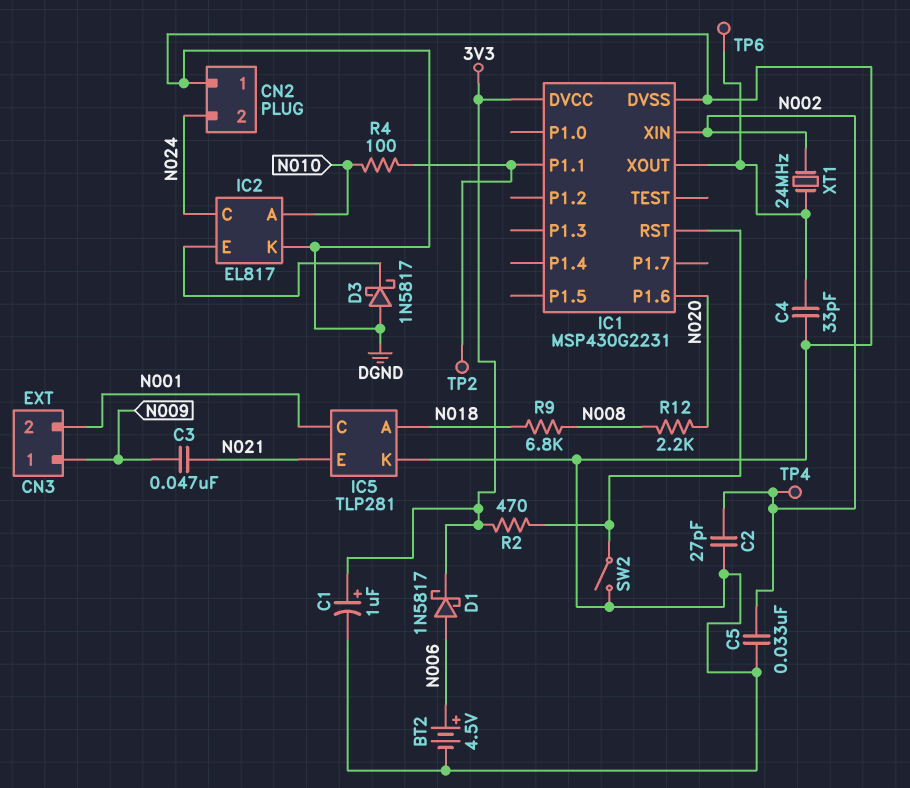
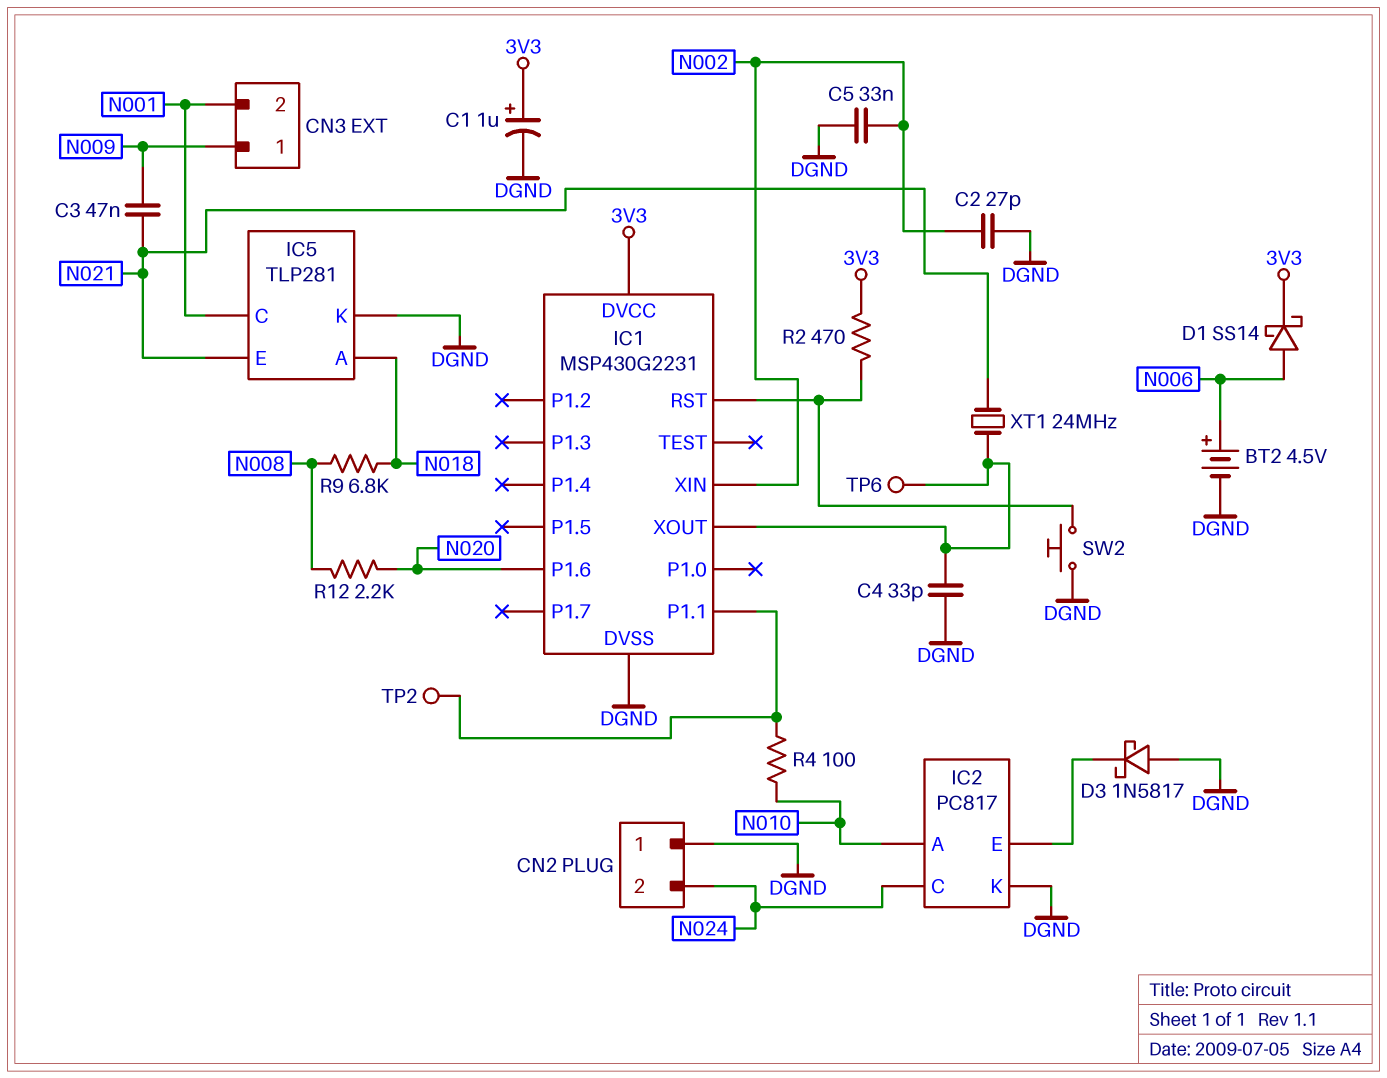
D1: schottky 1N5817 (A N006, K 3V3) -> schottky SS14 (A N006, K 3V3)
IC2: EL817 -> PC817
SW2: switch (DGND, IC1/RST) -> button (DGND, IC1/RST)
TP4: test point (N002) -> none
XT1: 24MHz (IC1/XOUT, N002) -> 24MHz (IC1/XOUT, N021)

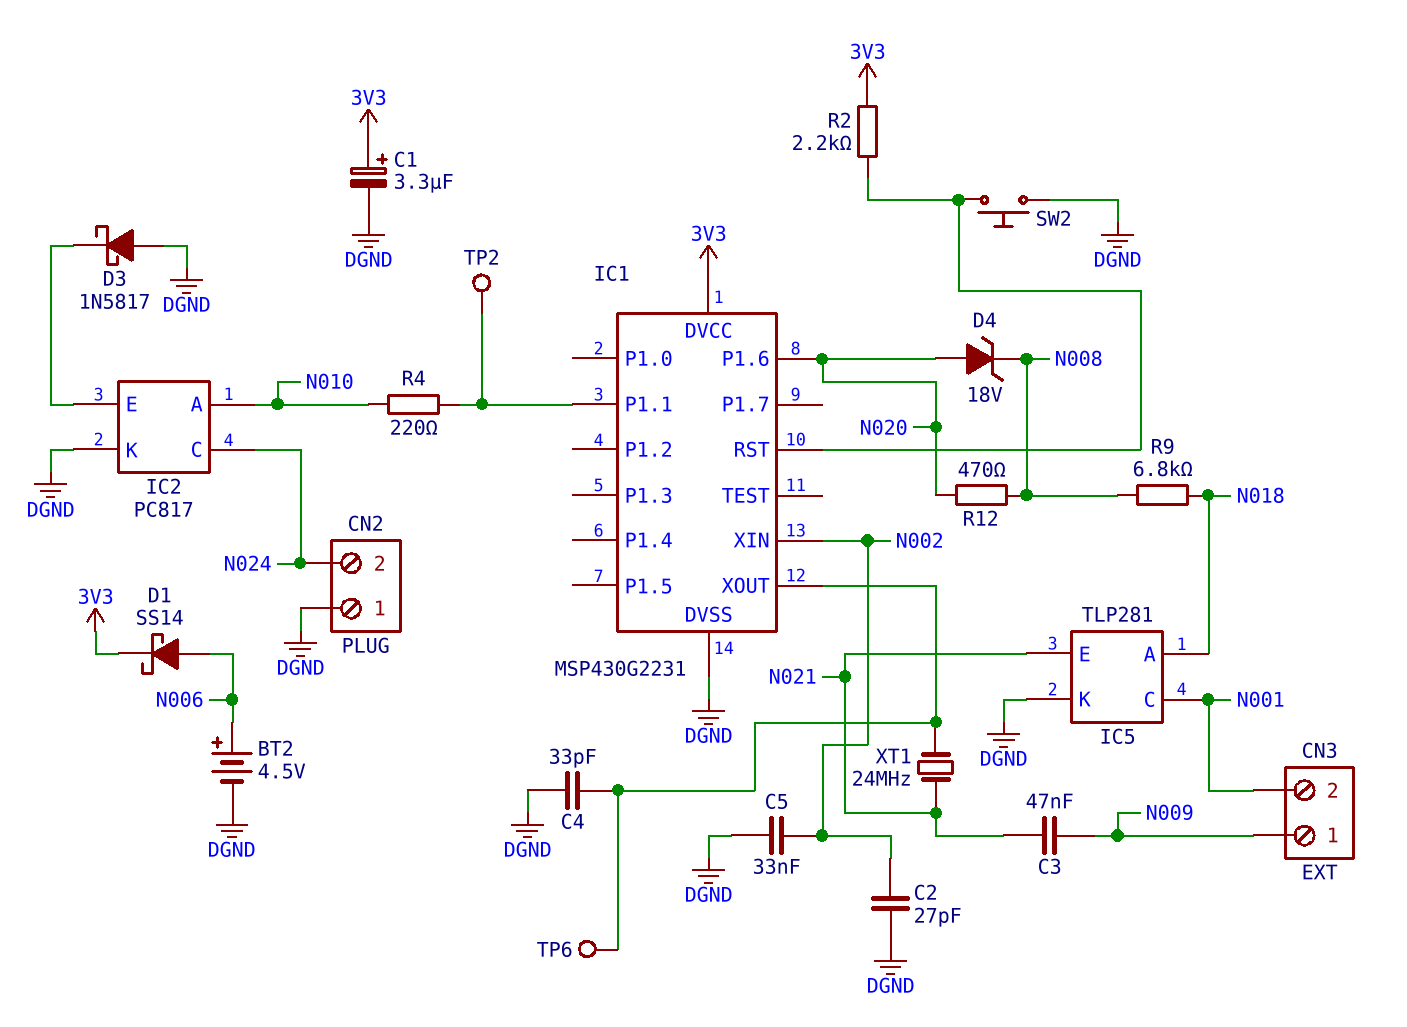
C1: 1uF (plus 3V3, minus DGND) -> 3.3uF (plus 3V3, minus DGND)
D4: none -> zener 18V (A N020, K N008)
R2: 470 (3V3, IC1/RST) -> 2.2k (3V3, IC1/RST)
R4: 100 (IC1/P1.1, N010) -> 220 (IC1/P1.1, N010)
R12: 2.2k (N008, N020) -> 470 (N008, N020)

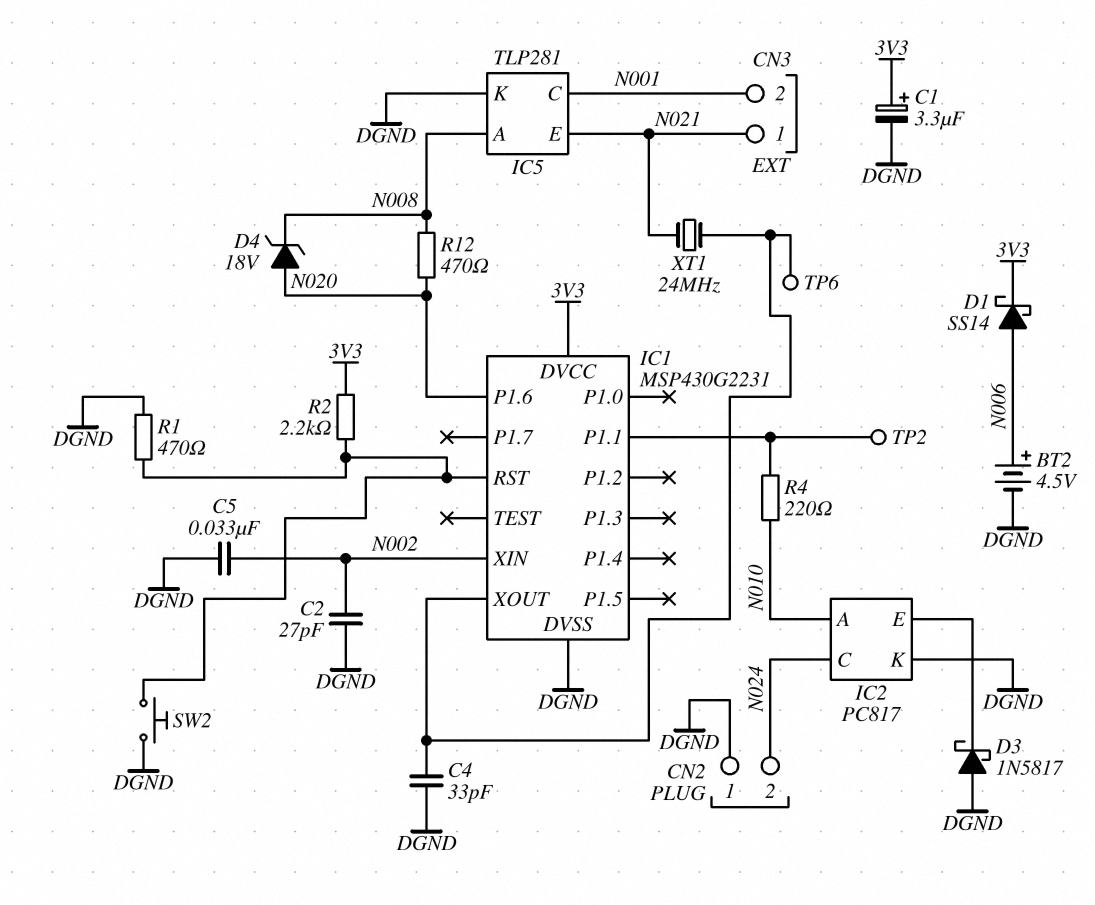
C3: 47nF (N009, N021) -> none
CN3 pin 1: N009 -> N021
IC5 pin A: N018 -> N008
R1: none -> 470 (DGND, IC1/RST)
R9: 6.8k (N008, N018) -> none

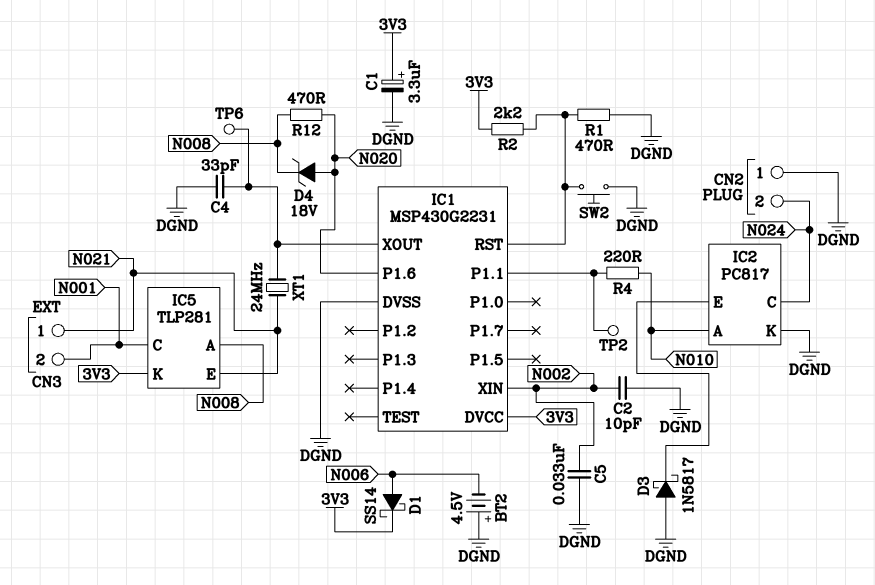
BT2: 4.5V (plus N006, minus DGND) -> 4.5V (plus DGND, minus N006)
C2: 27pF (DGND, N002) -> 10pF (DGND, N002)
IC5 pin K: DGND -> 3V3

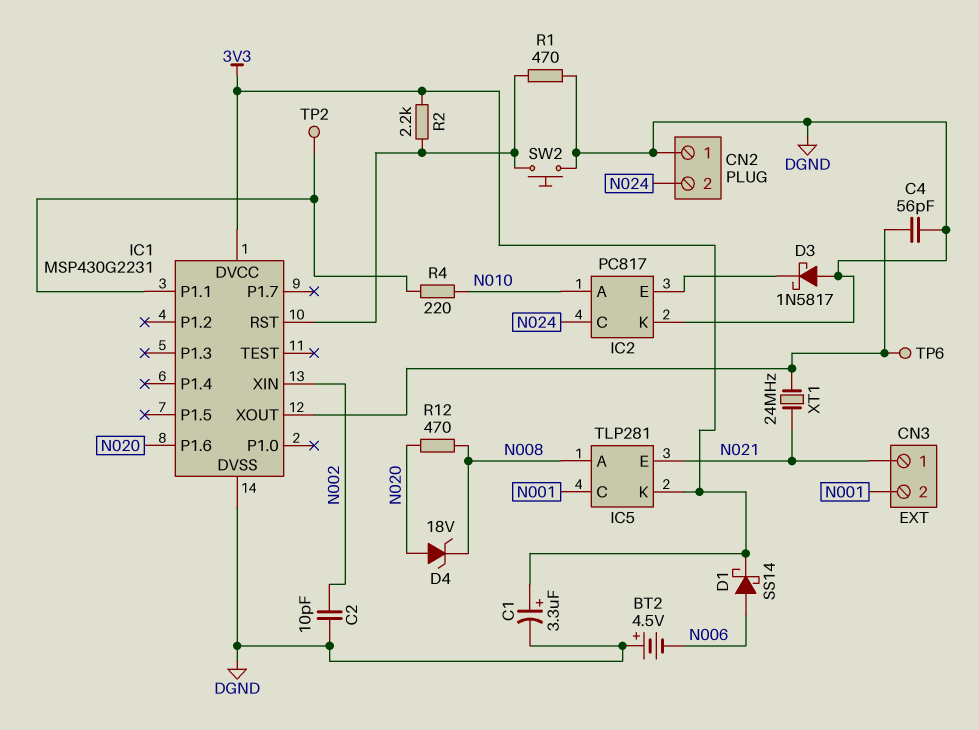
C4: 33pF (DGND, IC1/XOUT) -> 56pF (DGND, IC1/XOUT)
C5: 33nF (DGND, N002) -> none

